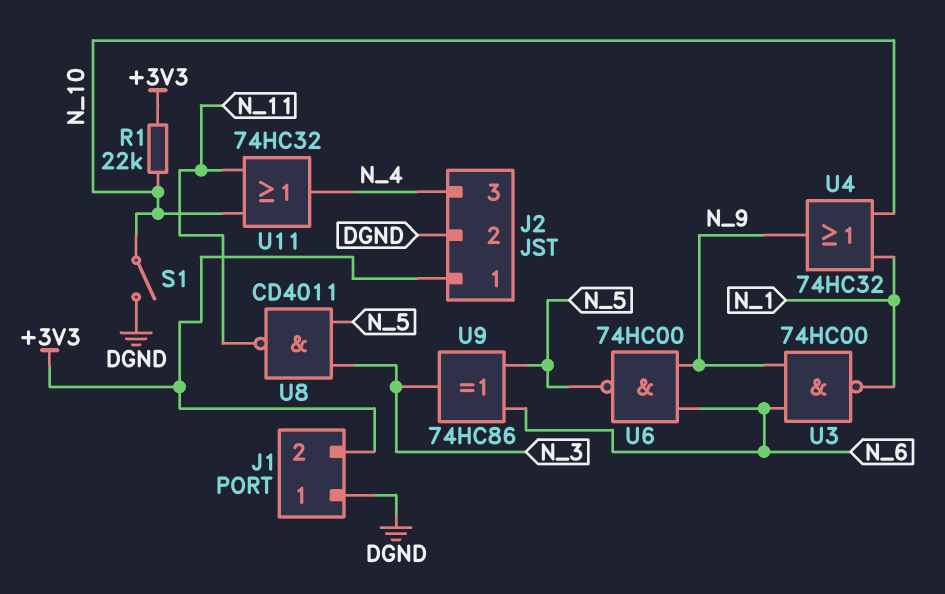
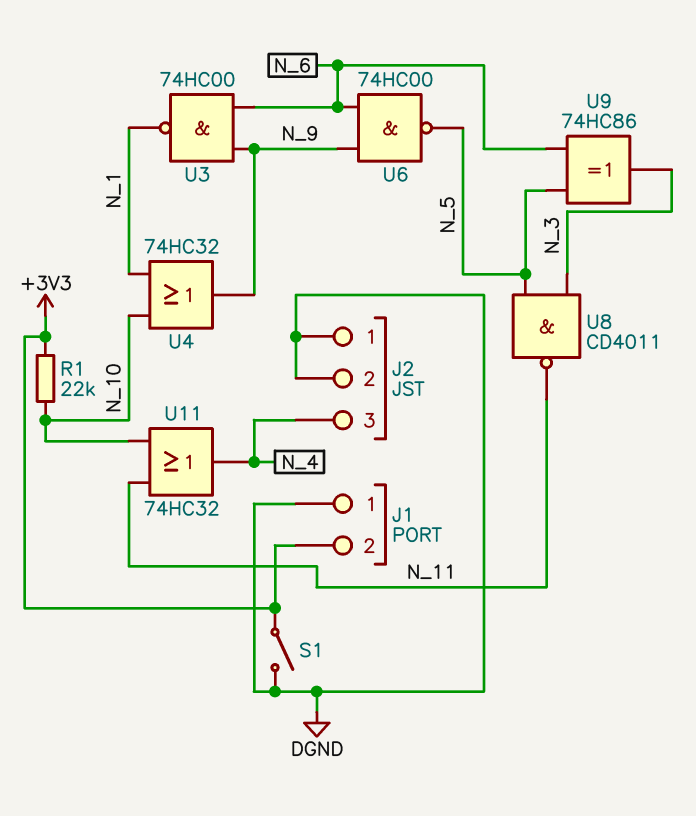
J2 pin 1: +3V3 -> DGND
S1: switch (DGND, N_10) -> switch (+3V3, DGND)

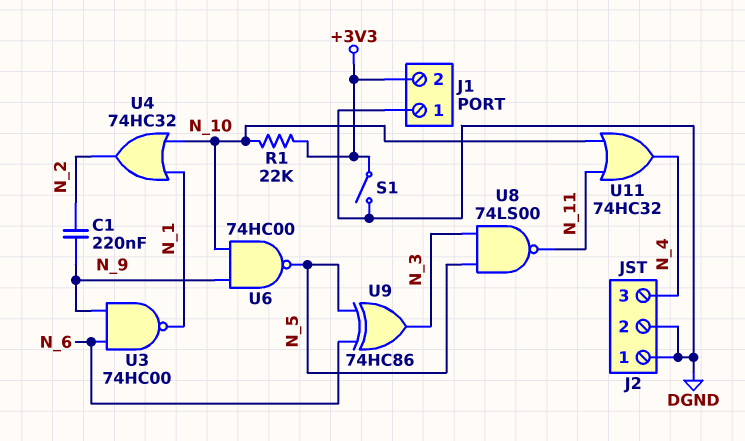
C1: none -> 220nF (N_2, N_9)
U4: OR 74HC32 (in N_1, in N_10, out N_9) -> OR 74HC32 (in N_1, in N_10, out N_2)
U6: NAND 74HC00 (in N_6, in N_9, out N_5) -> NAND 74HC00 (in N_9, in N_10, out N_5)
U8: NAND CD4011 (in N_3, in N_5, out N_11) -> NAND 74LS00 (in N_3, in N_5, out N_11)

